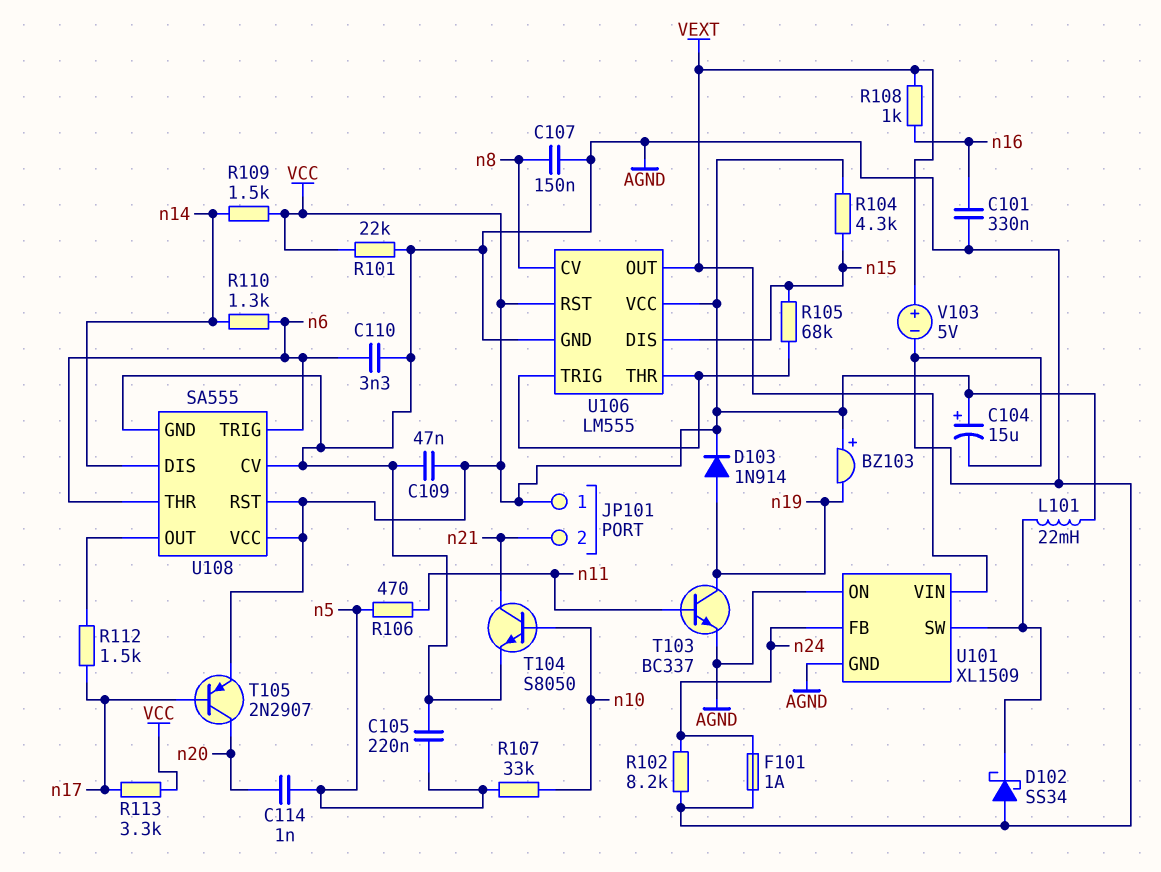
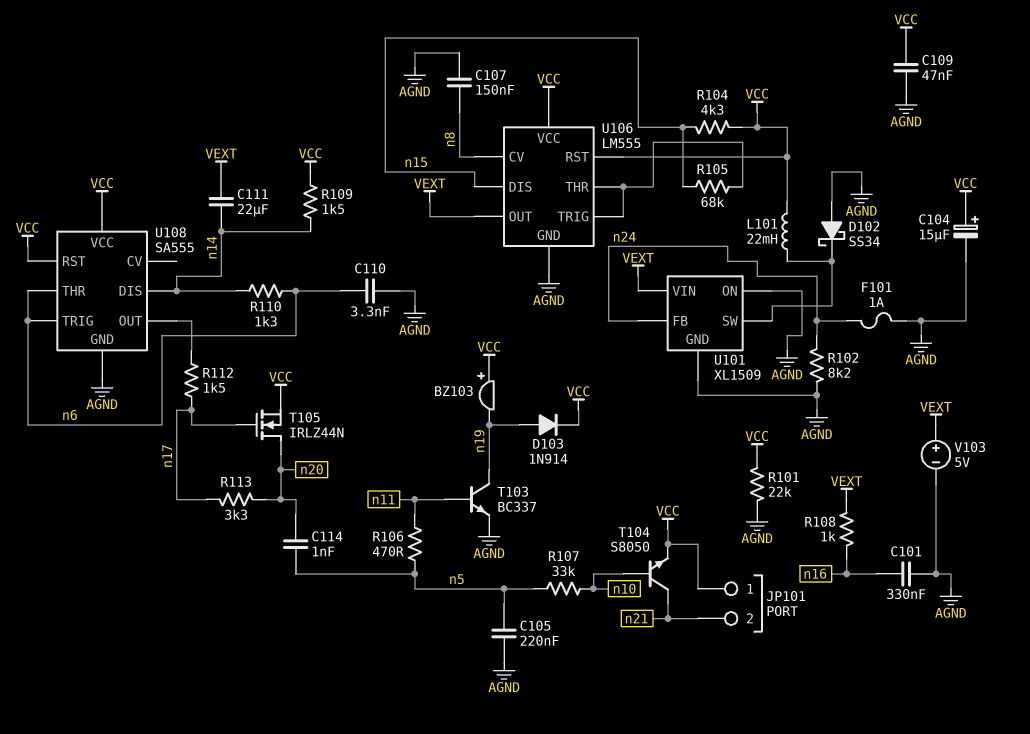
C111: none -> 22uF (VEXT, n14)
R113: 3.3k (VCC, n17) -> 3.3k (n17, n20)
T104: NPN S8050 (B n10, C n21, E AGND) -> NPN S8050 (B n10, C n21, E VCC)
T105: PNP 2N2907 (B n17, C n20, E VCC) -> NMOS IRLZ44N (G n17, D n20, S VCC)
U108 pin CV: AGND -> none

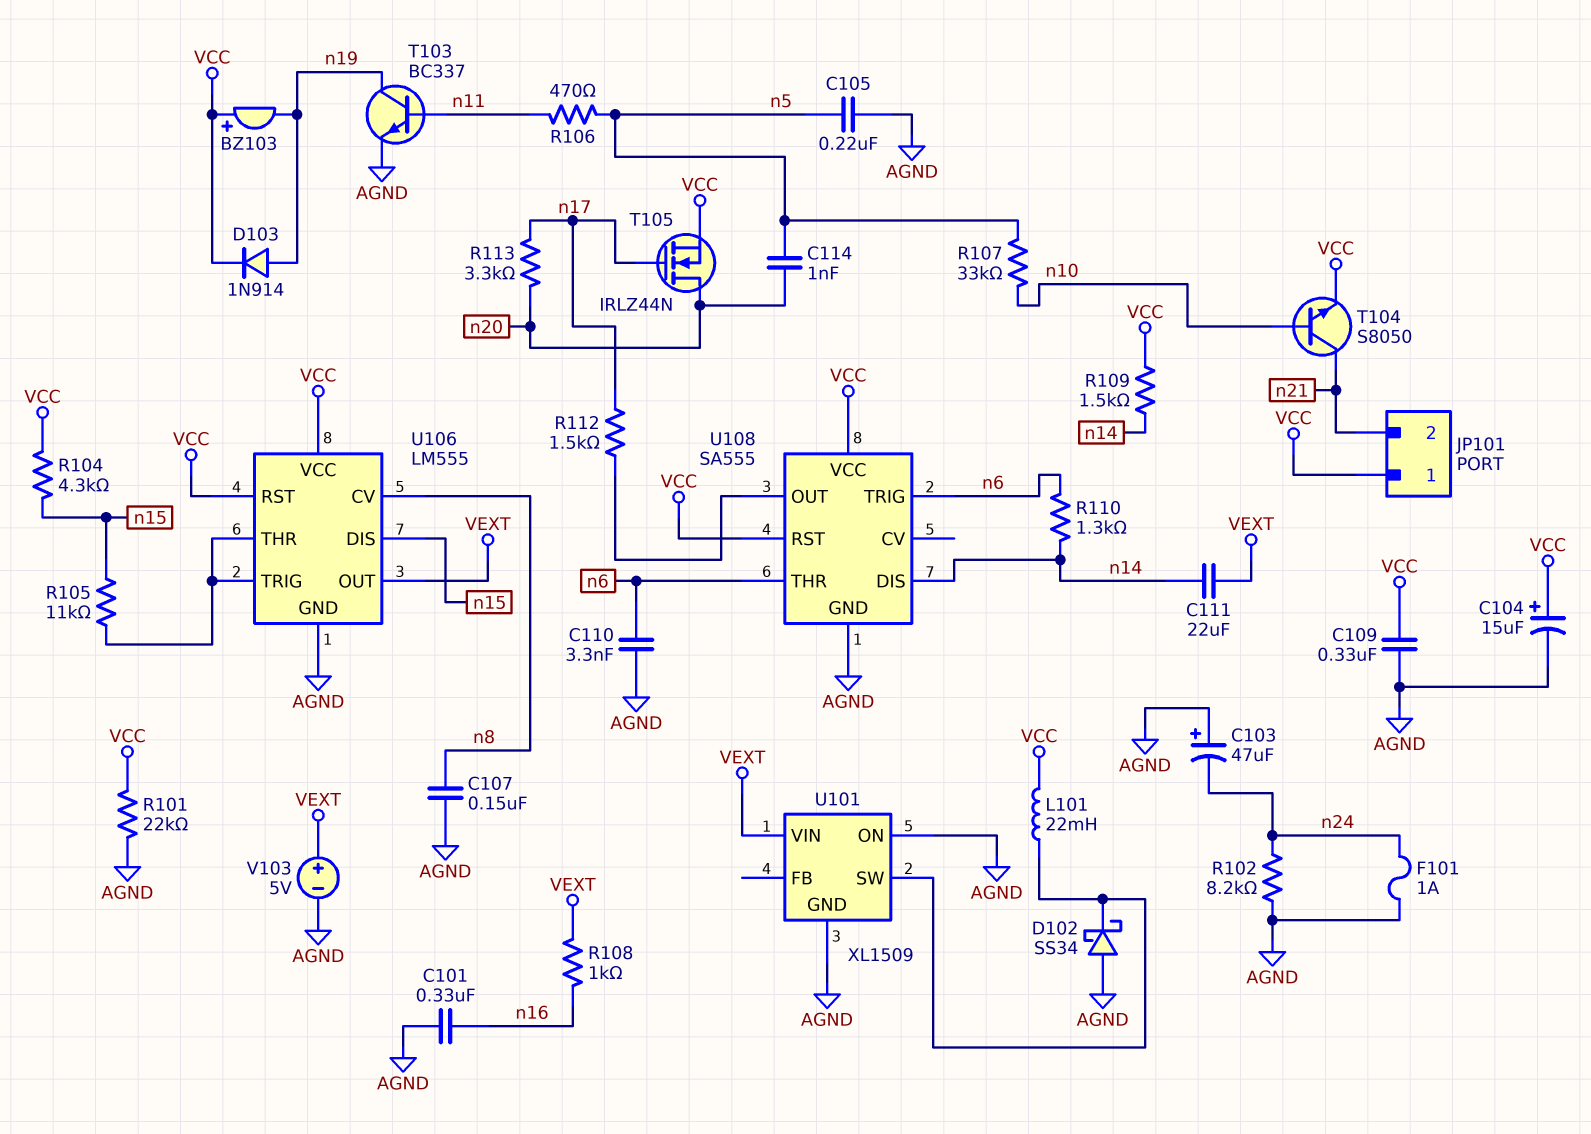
C103: none -> 47uF (plus AGND, minus n24)
C109: 47nF (AGND, VCC) -> 330nF (AGND, VCC)
R105: 68k (U106/THR, n15) -> 11k (U106/THR, n15)
U101 pin FB: n24 -> none

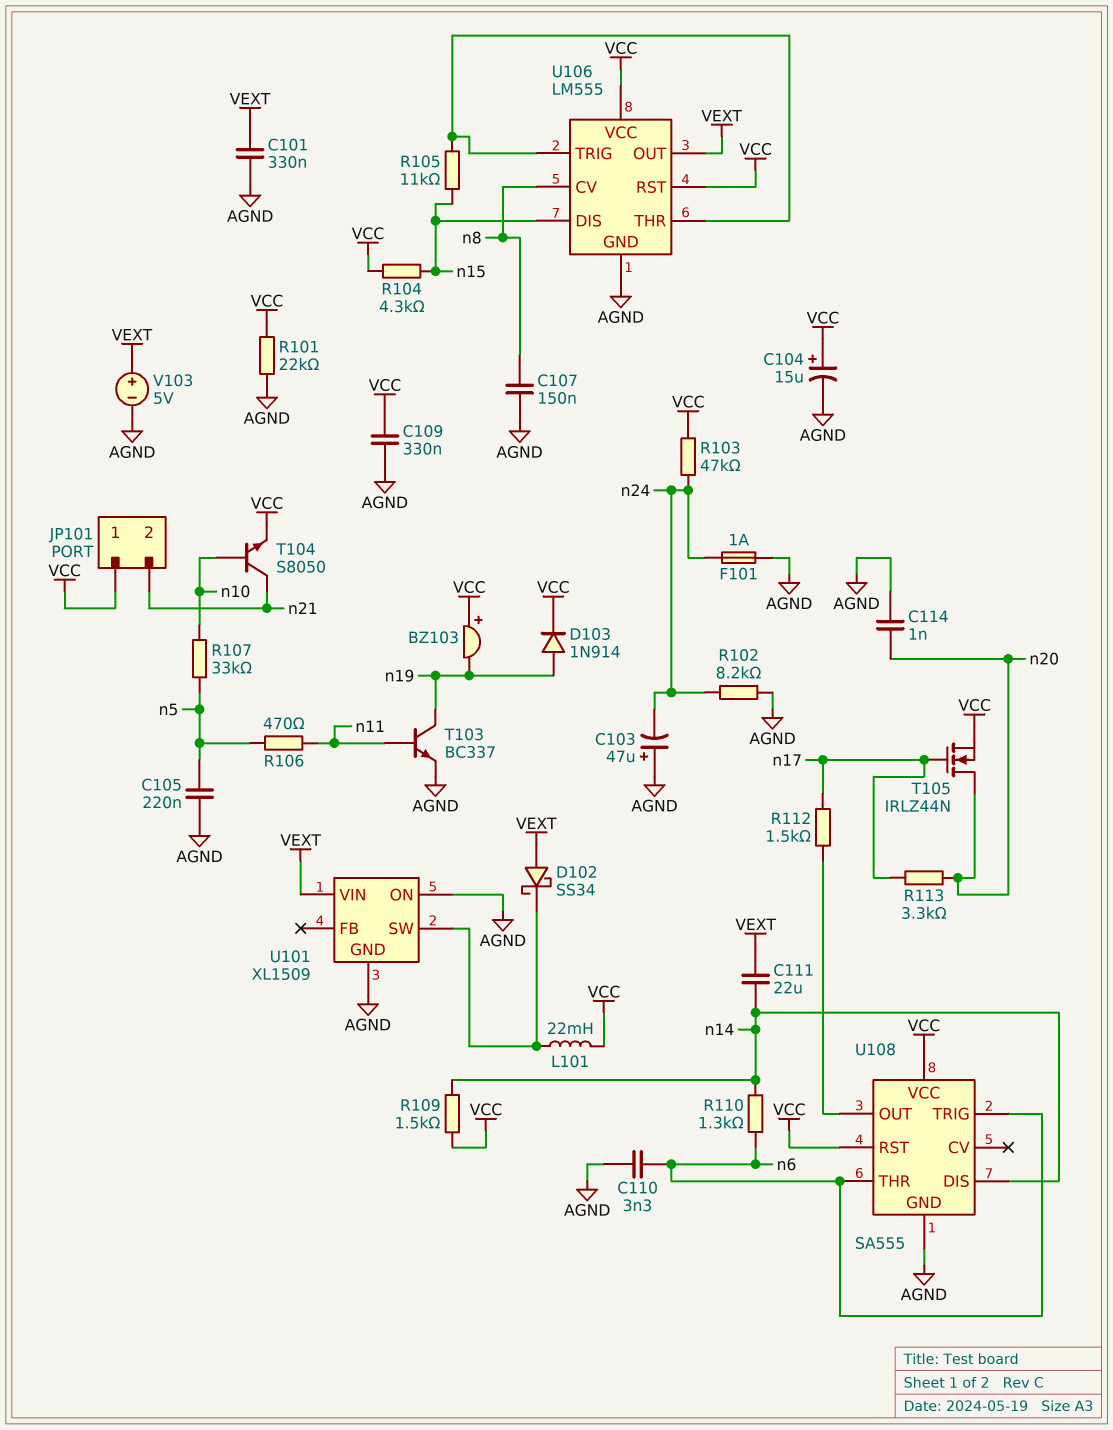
C101: 330nF (AGND, n16) -> 330nF (AGND, VEXT)
C114: 1nF (n5, n20) -> 1nF (AGND, n20)
D102: schottky SS34 (A AGND, K U101/SW) -> schottky SS34 (A VEXT, K U101/SW)
R103: none -> 47k (VCC, n24)
R108: 1k (VEXT, n16) -> none

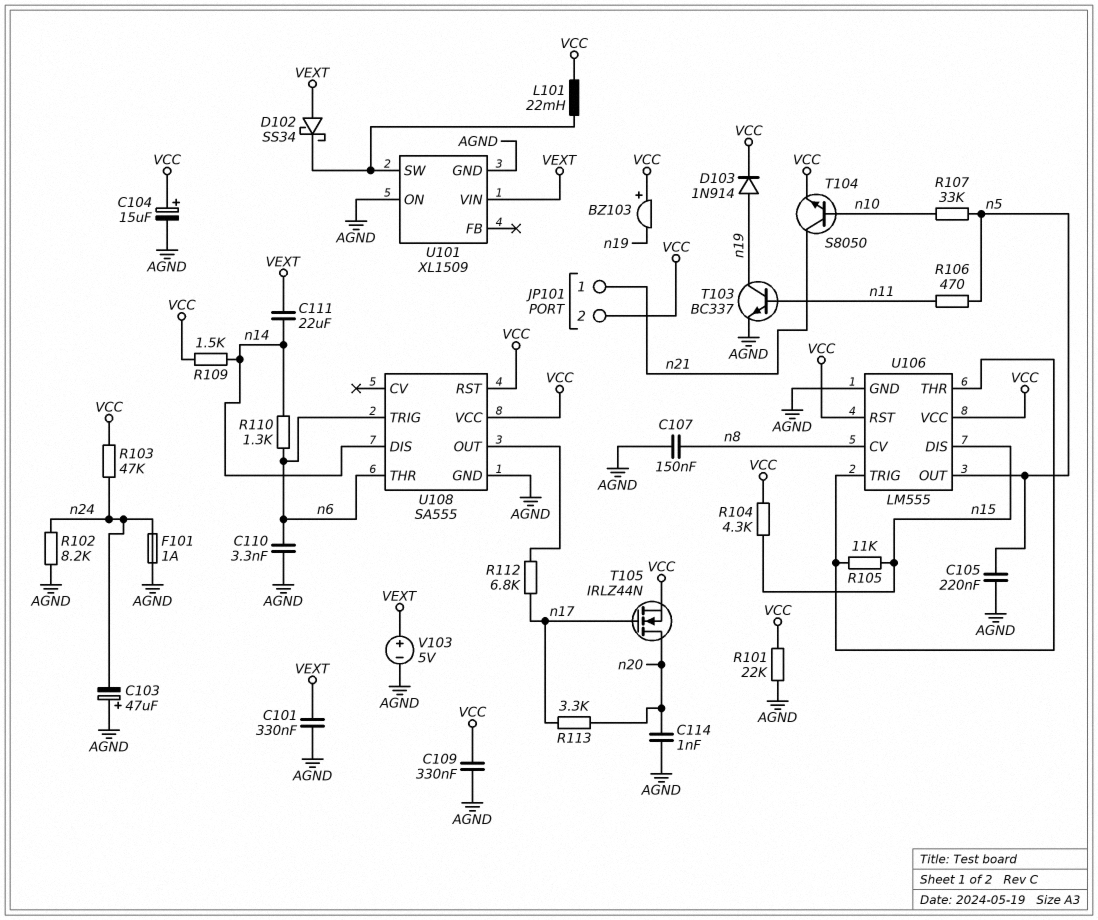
JP101 pin 1: VCC -> n21
JP101 pin 2: n21 -> VCC
R112: 1.5k (U108/OUT, n17) -> 6.8k (U108/OUT, n17)
U106 pin OUT: VEXT -> n5

